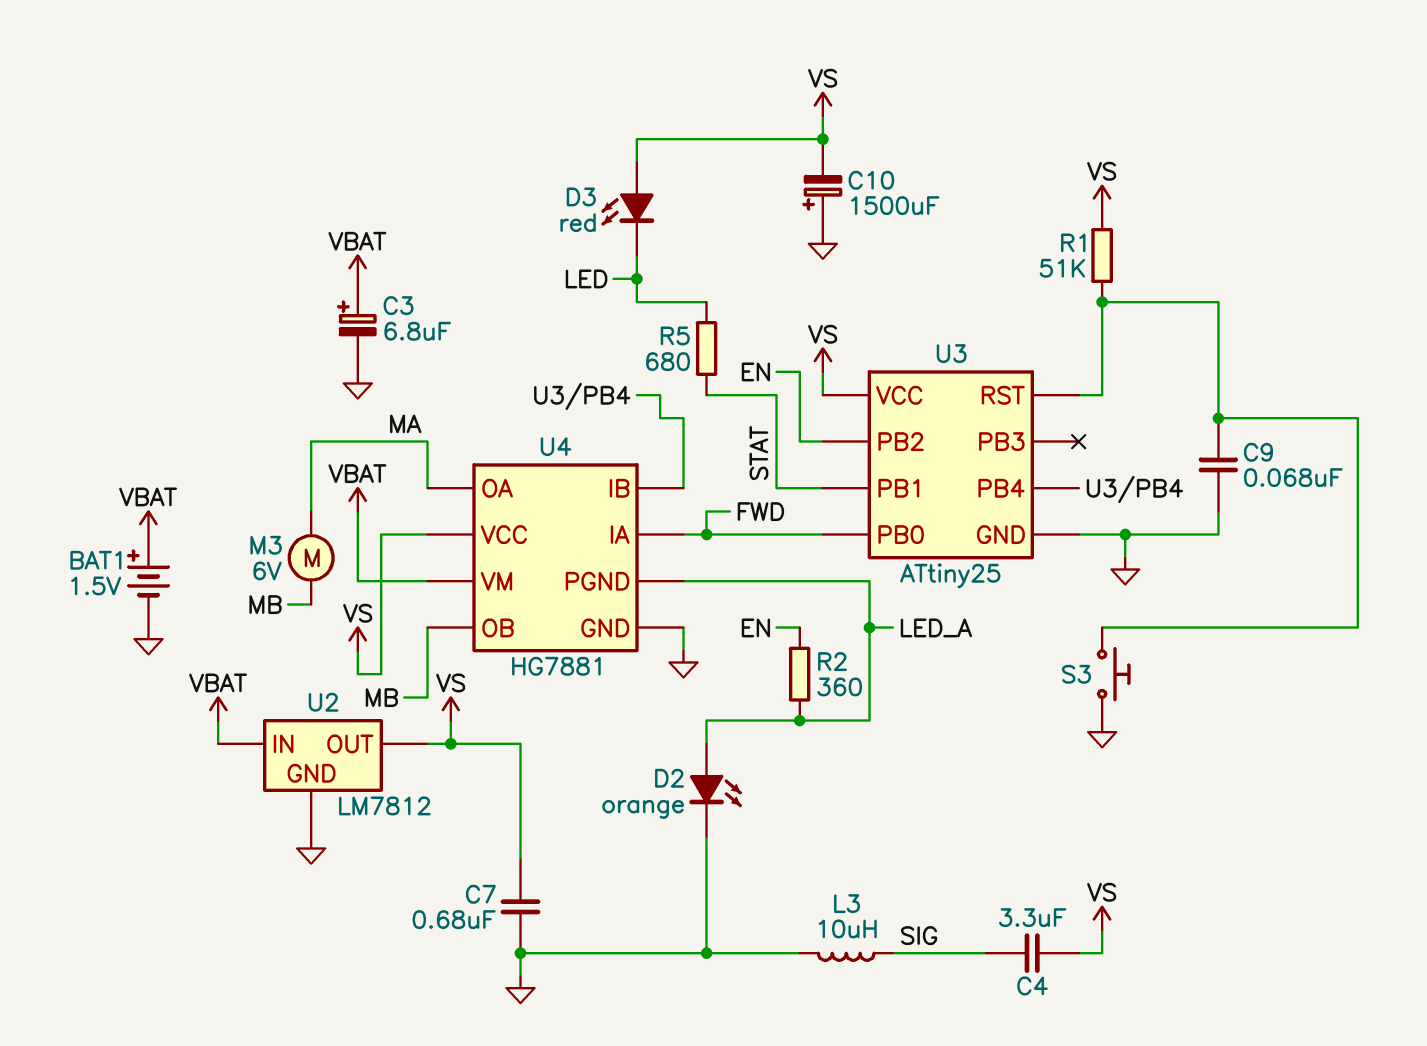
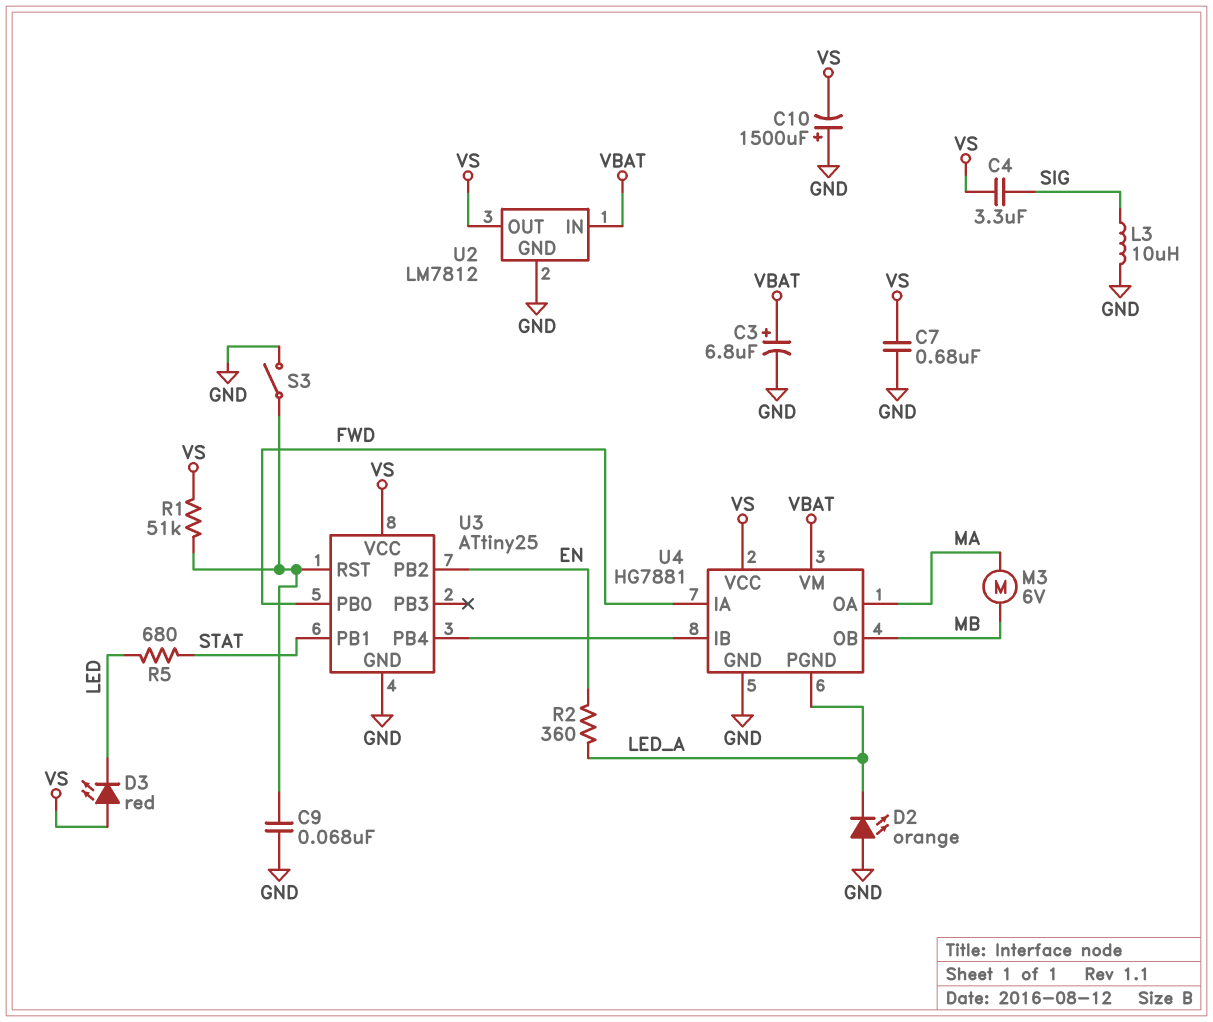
BAT1: 1.5V (plus VBAT, minus GND) -> none
D2: LED orange (A LED_A, K GND) -> LED orange (A GND, K LED_A)
S3: button (GND, U3/RST) -> switch (GND, U3/RST)

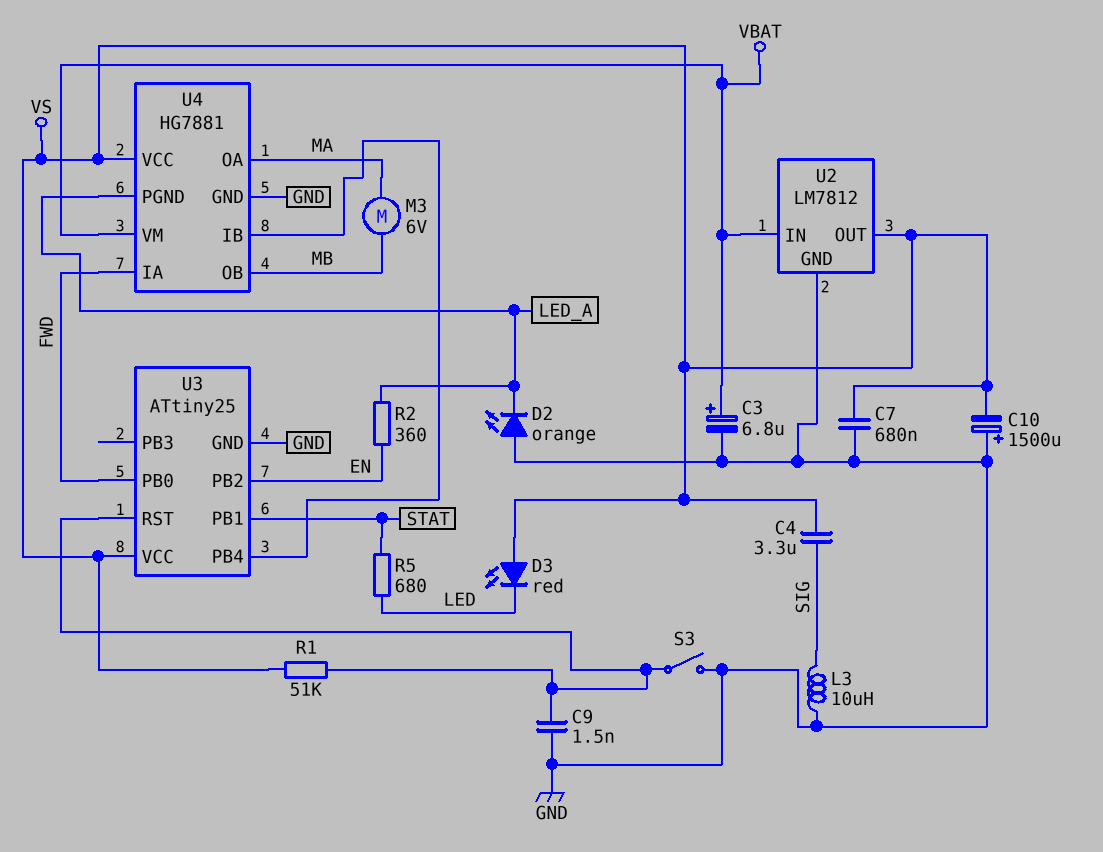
C9: 68nF (GND, U3/RST) -> 1.5nF (GND, U3/RST)

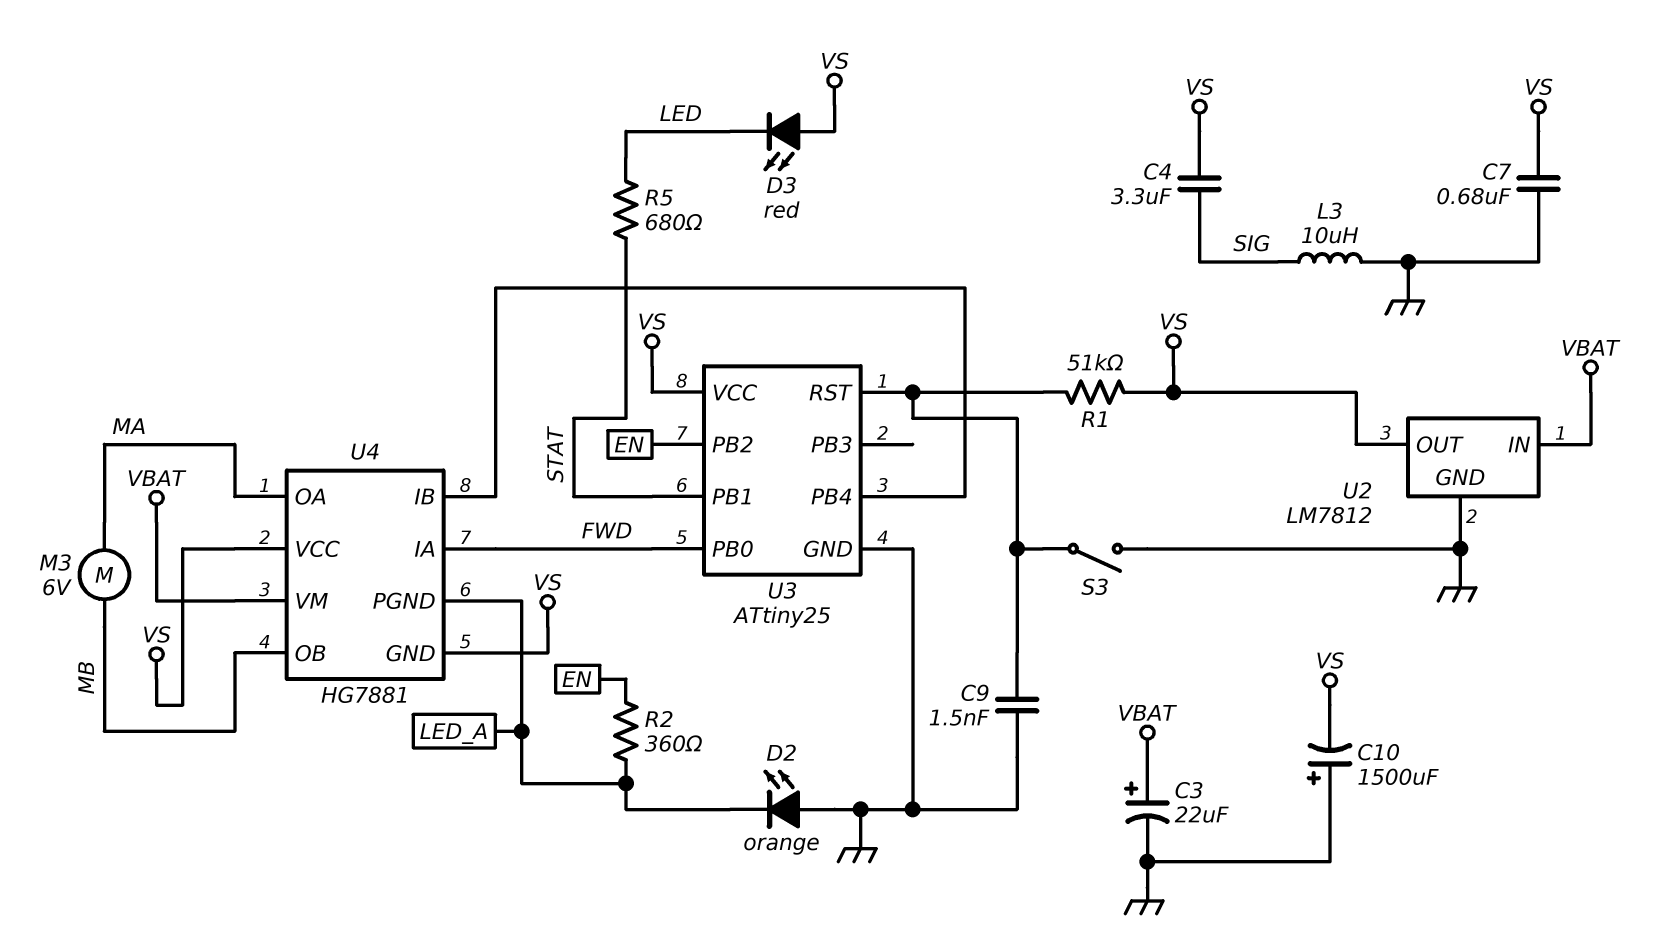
C3: 6.8uF (plus VBAT, minus GND) -> 22uF (plus VBAT, minus GND)
U4 pin GND: GND -> VS

